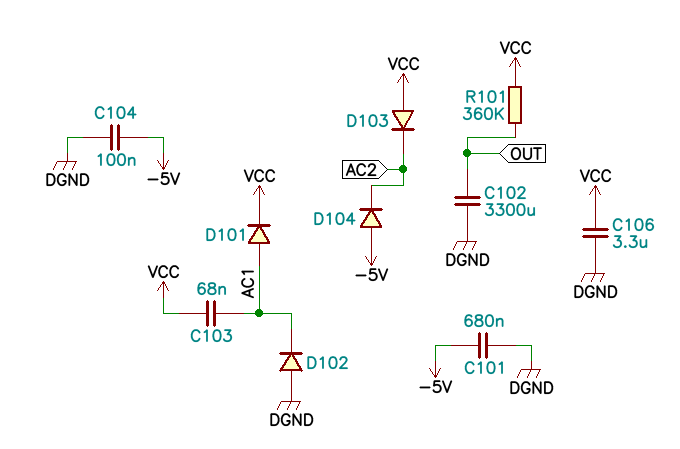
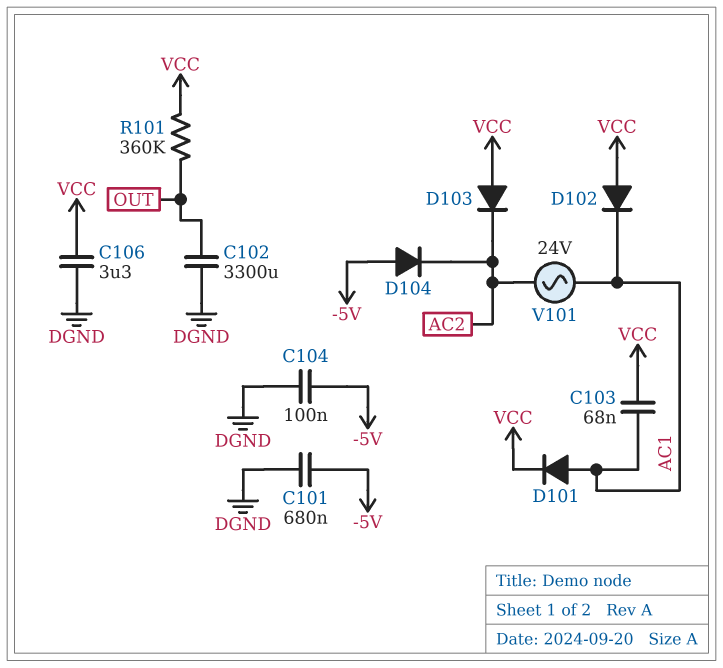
D102: diode (A DGND, K AC1) -> diode (A VCC, K AC1)
V101: none -> AC 24V (AC1, AC2)

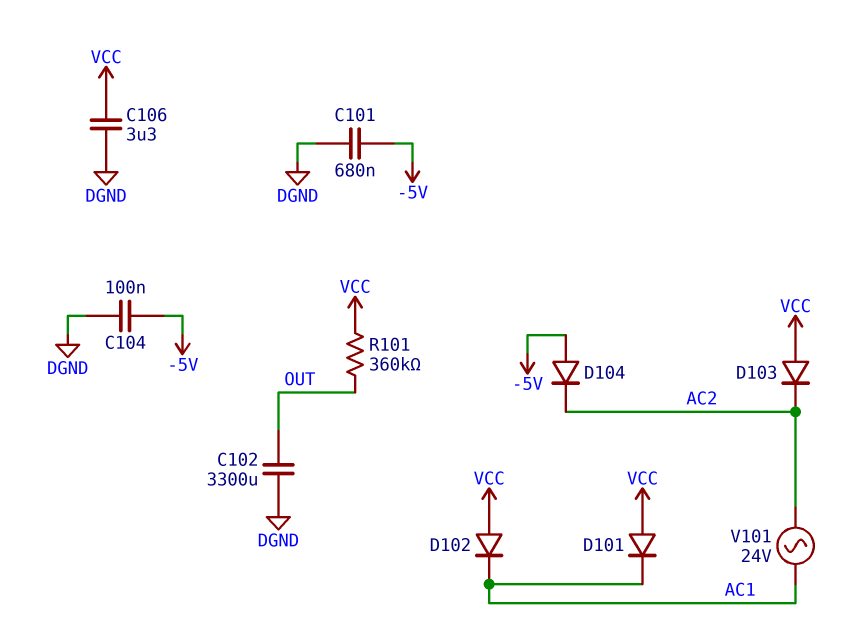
C103: 68nF (AC1, VCC) -> none
D101: diode (A AC1, K VCC) -> diode (A VCC, K AC1)

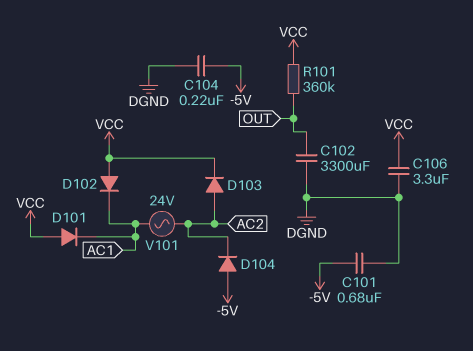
C104: 100nF (-5V, DGND) -> 220nF (-5V, DGND)
D103: diode (A VCC, K AC2) -> diode (A AC2, K VCC)

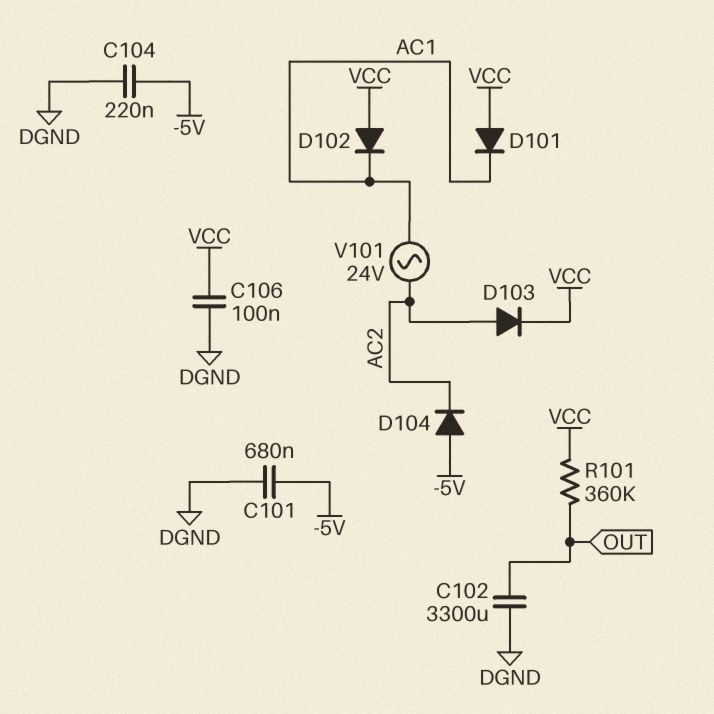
C106: 3.3uF (DGND, VCC) -> 100nF (DGND, VCC)

